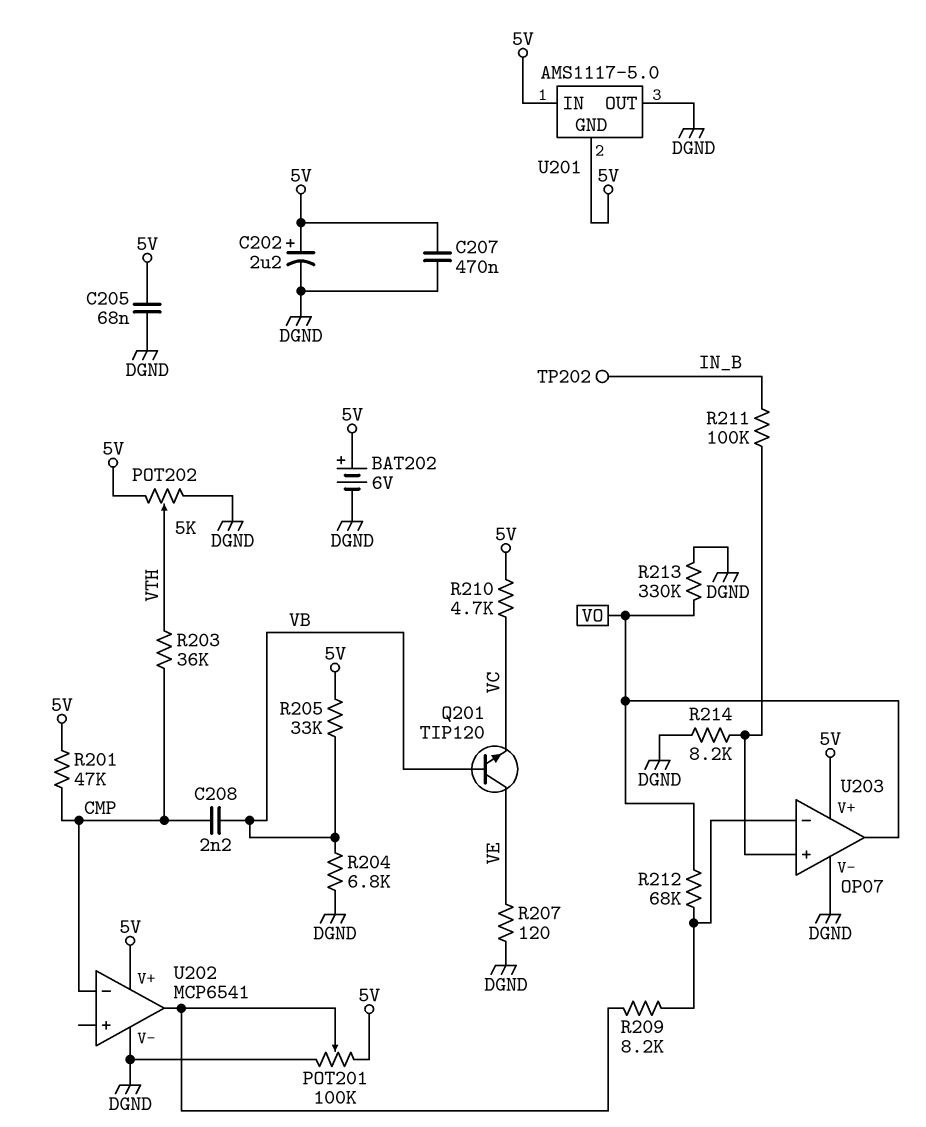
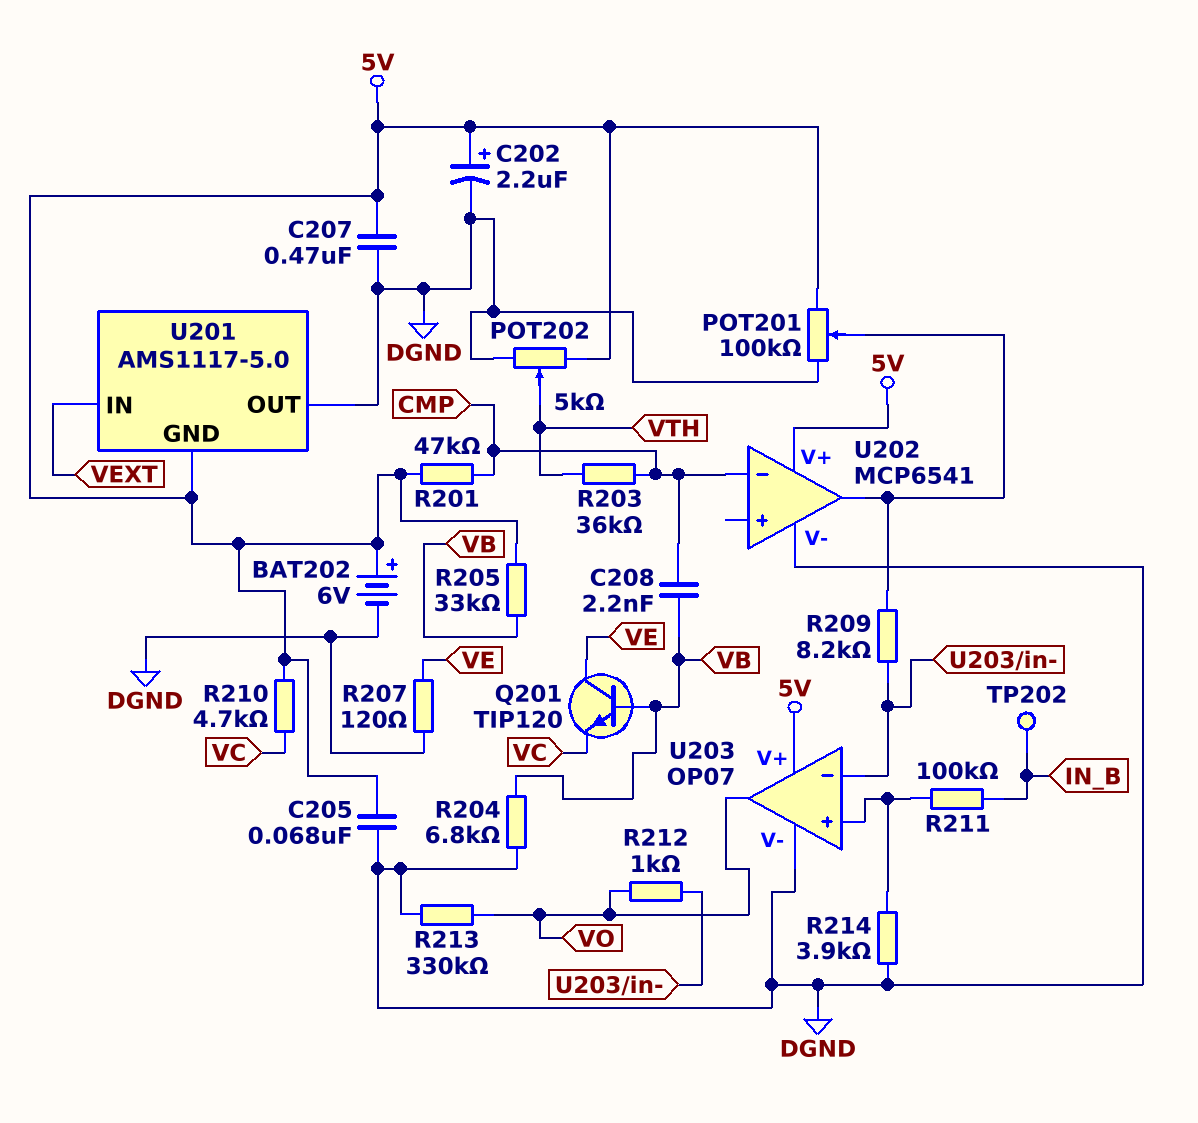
R212: 68k (U203/in-, VO) -> 1k (U203/in-, VO)
R214: 8.2k (DGND, U203/in+) -> 3.9k (DGND, U203/in+)
U201 pin IN: 5V -> VEXT

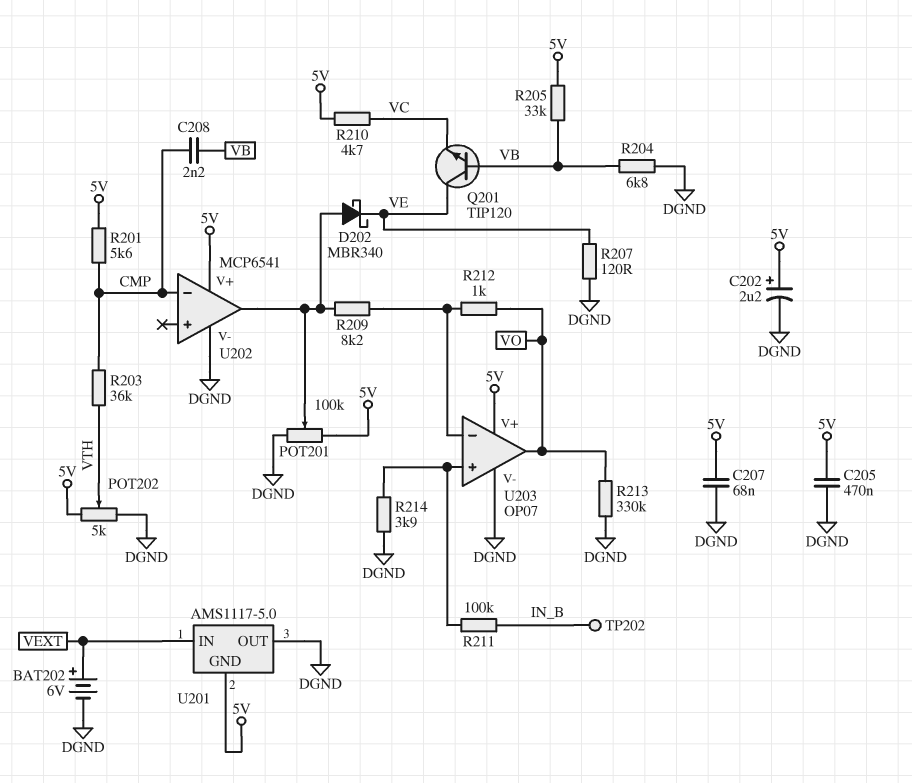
BAT202: 6V (plus 5V, minus DGND) -> 6V (plus VEXT, minus DGND)
C205: 68nF (5V, DGND) -> 470nF (5V, DGND)
C207: 470nF (5V, DGND) -> 68nF (5V, DGND)
D202: none -> schottky MBR340 (A U202/out, K VE)
R201: 47k (5V, CMP) -> 5.6k (5V, CMP)

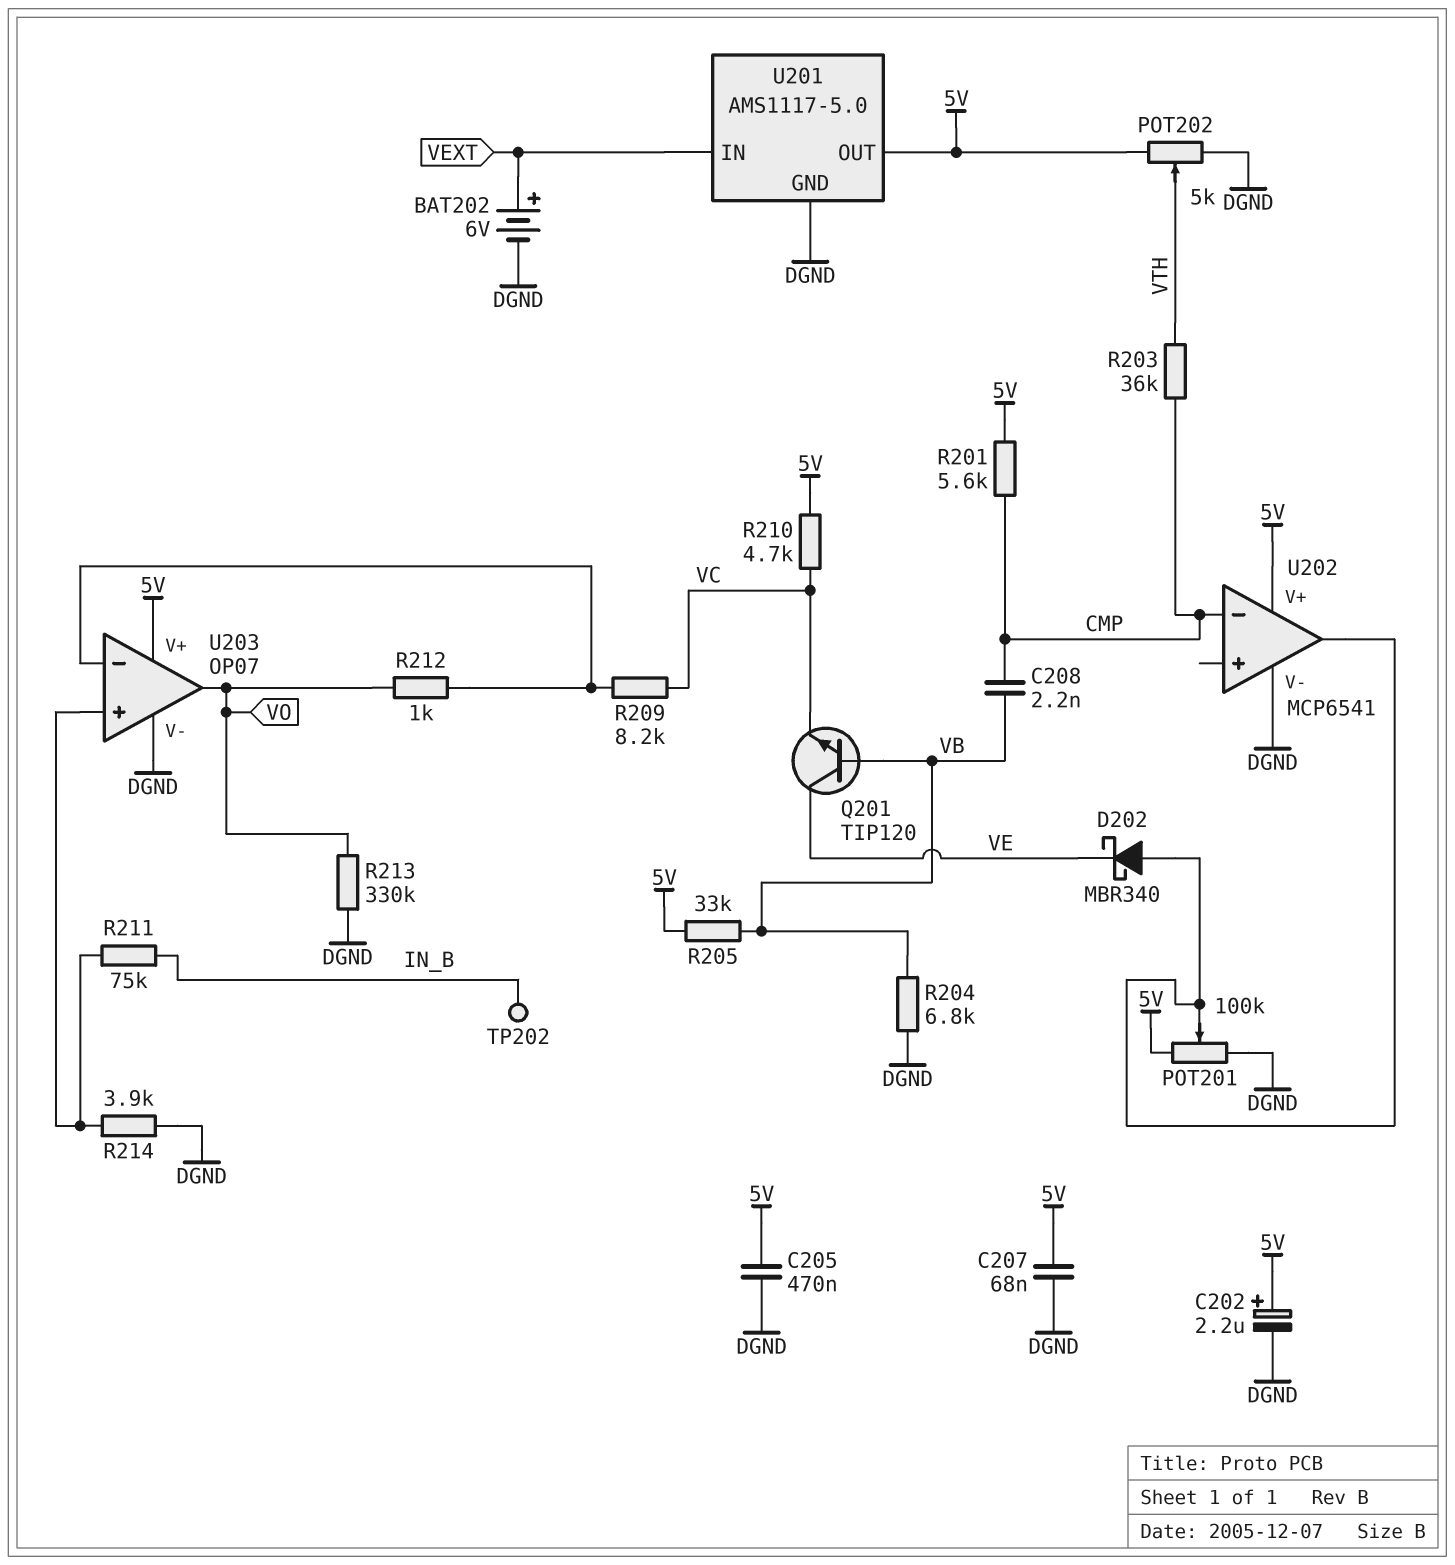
R207: 120 (DGND, VE) -> none
R209: 8.2k (U202/out, U203/in-) -> 8.2k (U203/in-, VC)
R211: 100k (IN_B, U203/in+) -> 75k (IN_B, U203/in+)
U201 pin GND: 5V -> DGND
U201 pin OUT: DGND -> 5V

